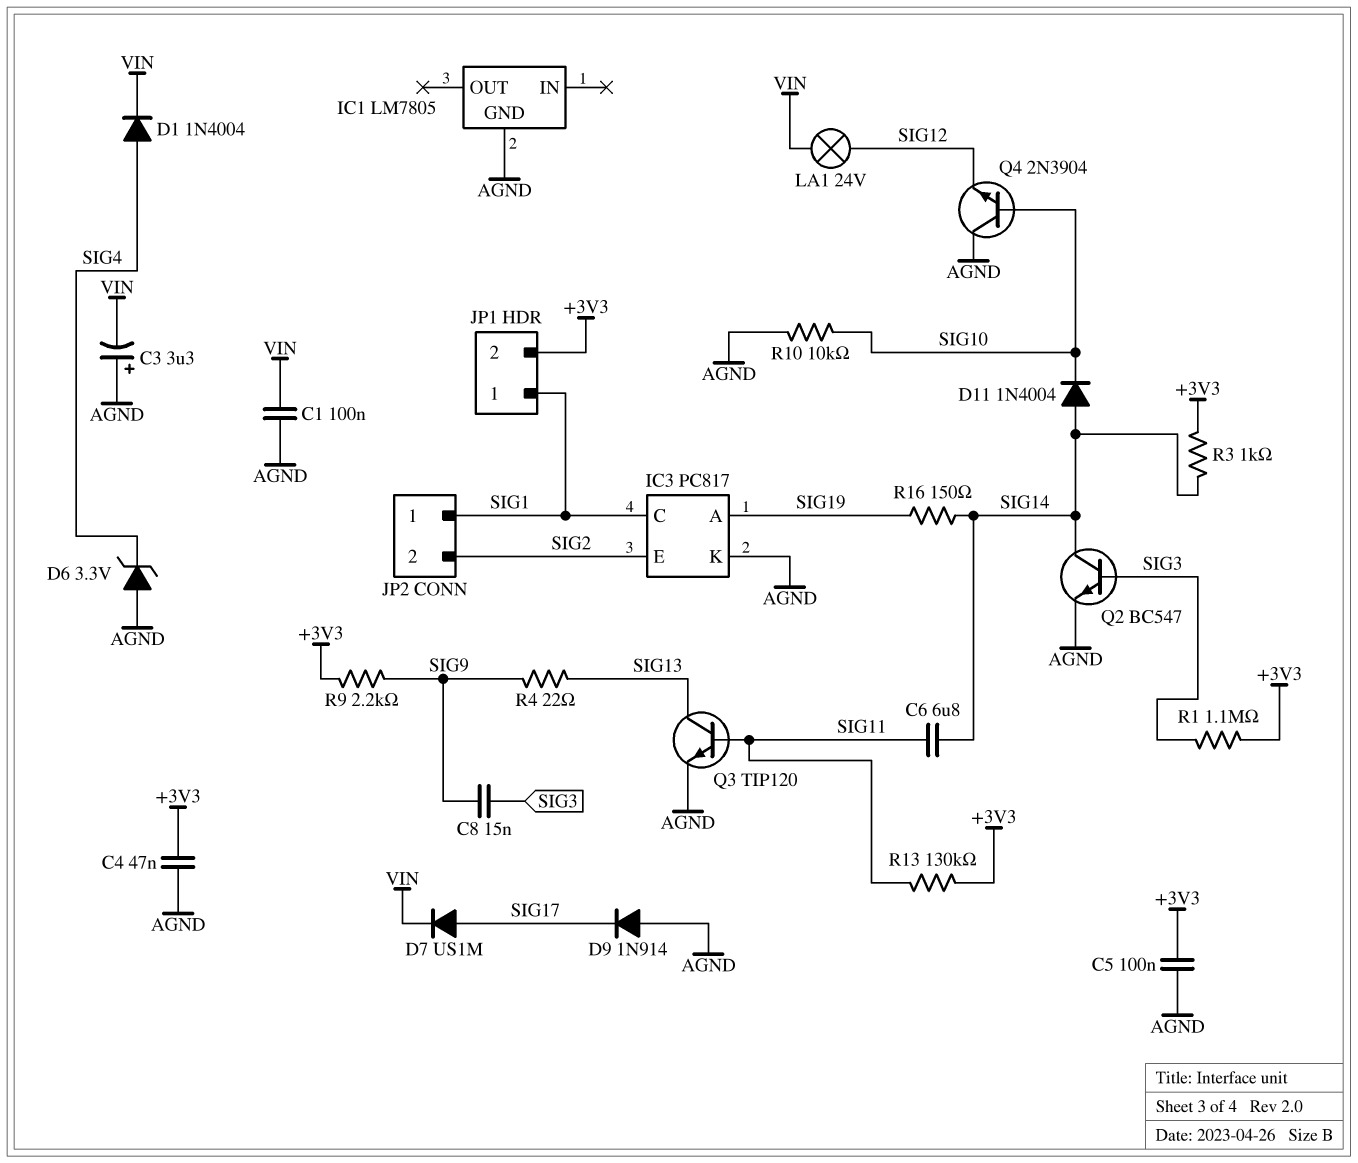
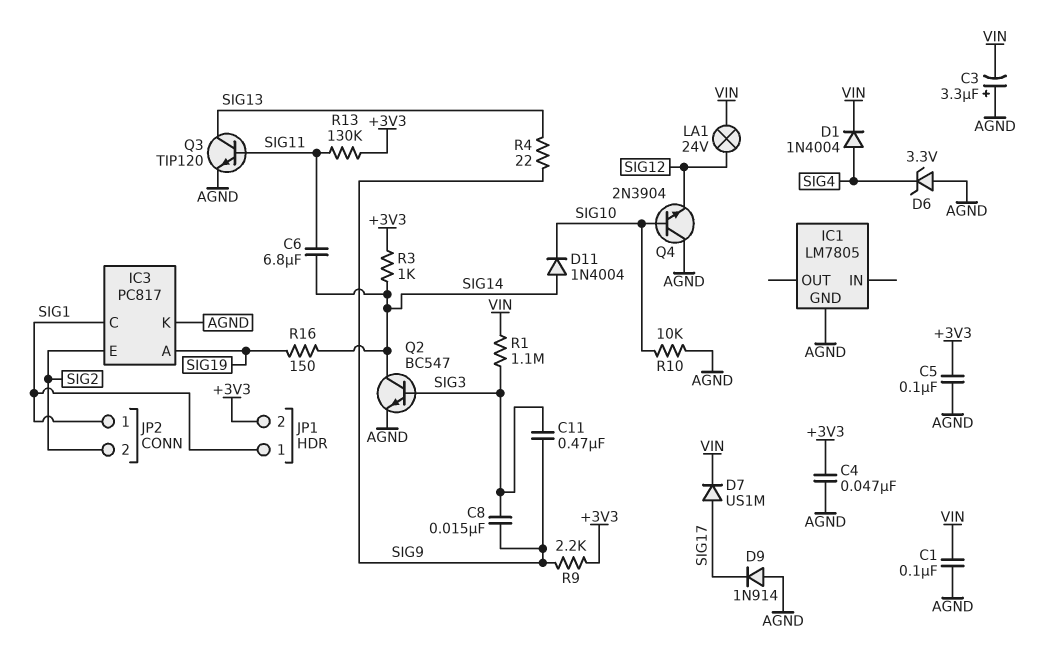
C11: none -> 470nF (SIG3, SIG9)
R1: 1.1M (+3V3, SIG3) -> 1.1M (SIG3, VIN)

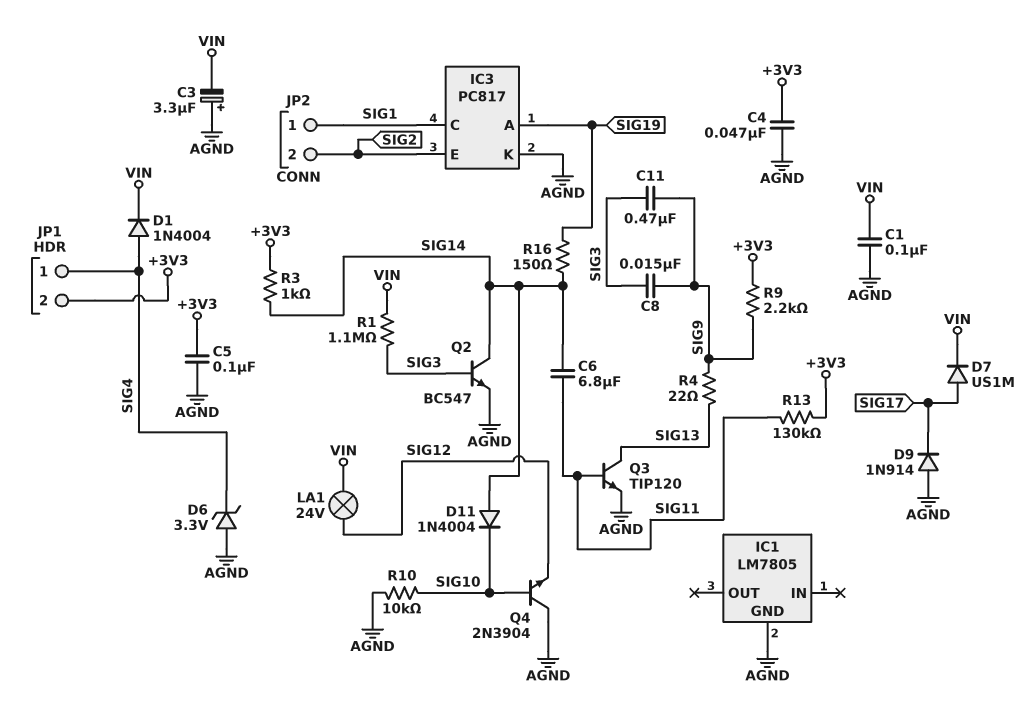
JP1 pin 1: SIG1 -> SIG4

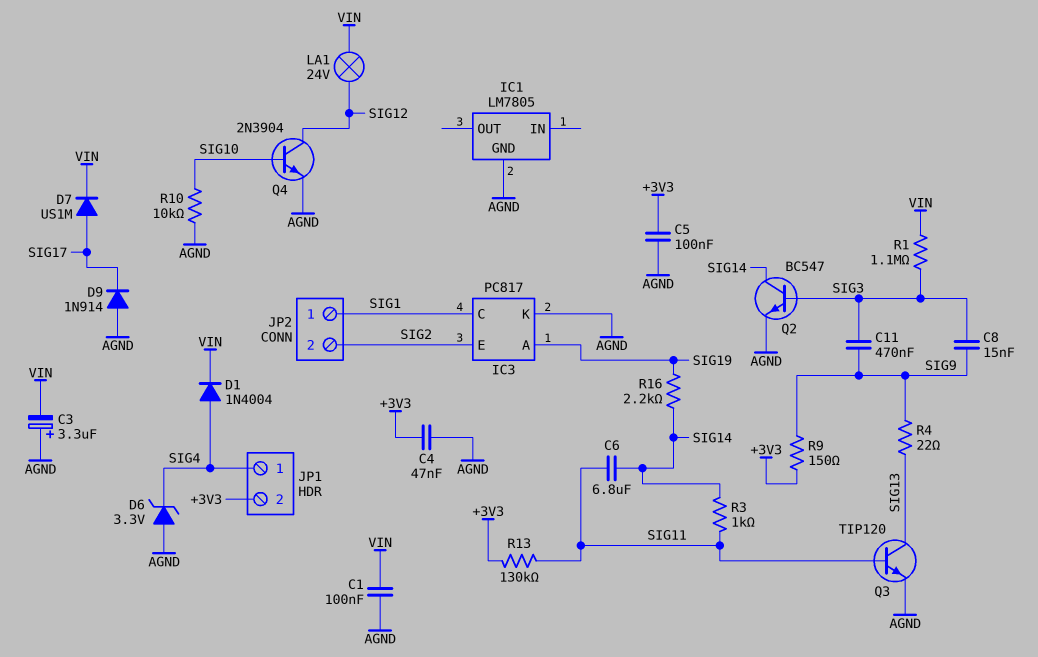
D11: diode 1N4004 (A SIG14, K SIG10) -> none
Q4: NPN 2N3904 (B SIG10, C AGND, E SIG12) -> NPN 2N3904 (B SIG10, C SIG12, E AGND)
R3: 1k (+3V3, SIG14) -> 1k (SIG11, SIG14)
R9: 2.2k (+3V3, SIG9) -> 150 (+3V3, SIG9)
R16: 150 (SIG14, SIG19) -> 2.2k (SIG14, SIG19)

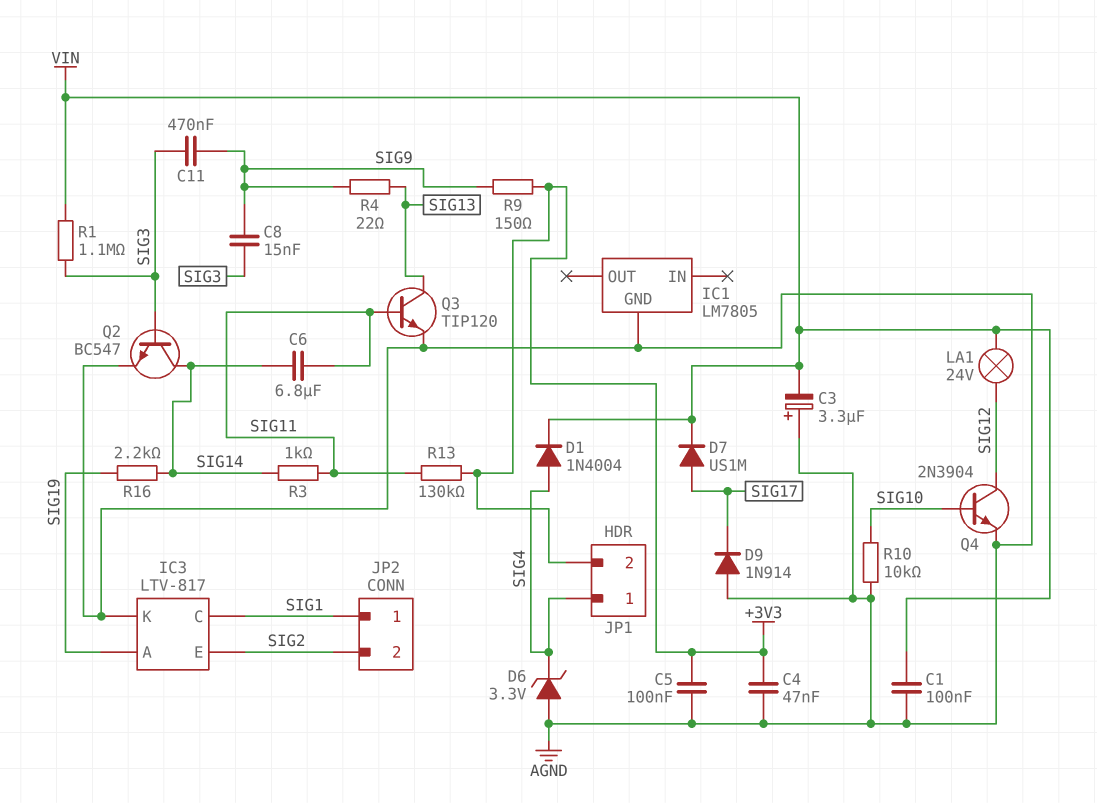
IC3: PC817 -> LTV-817

